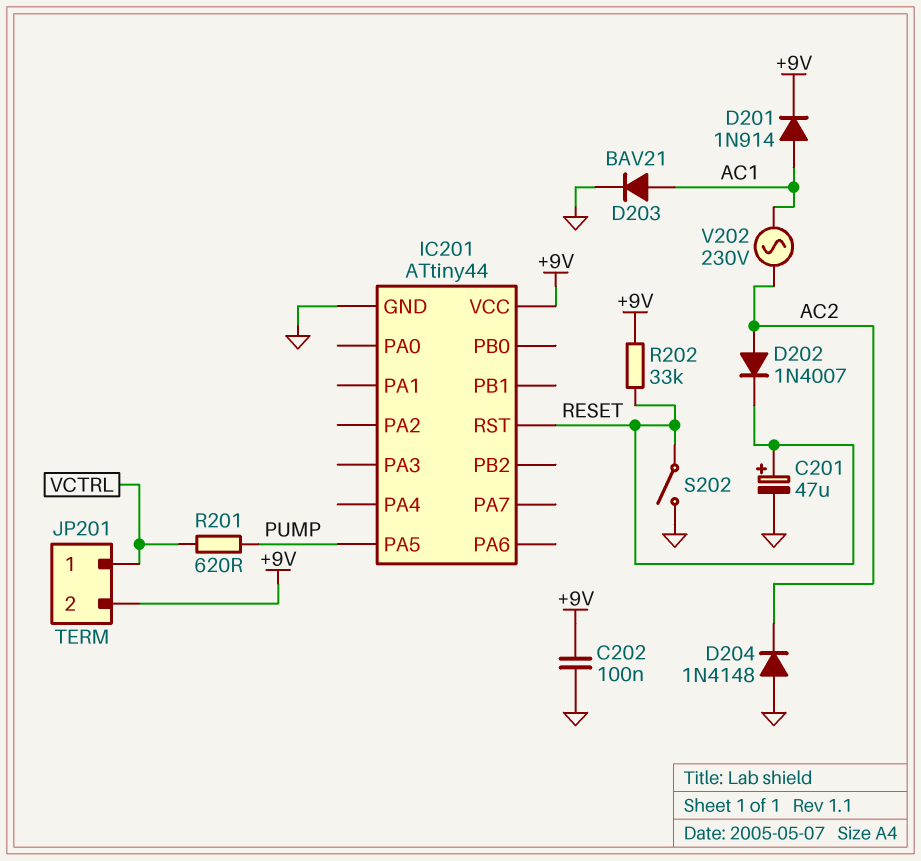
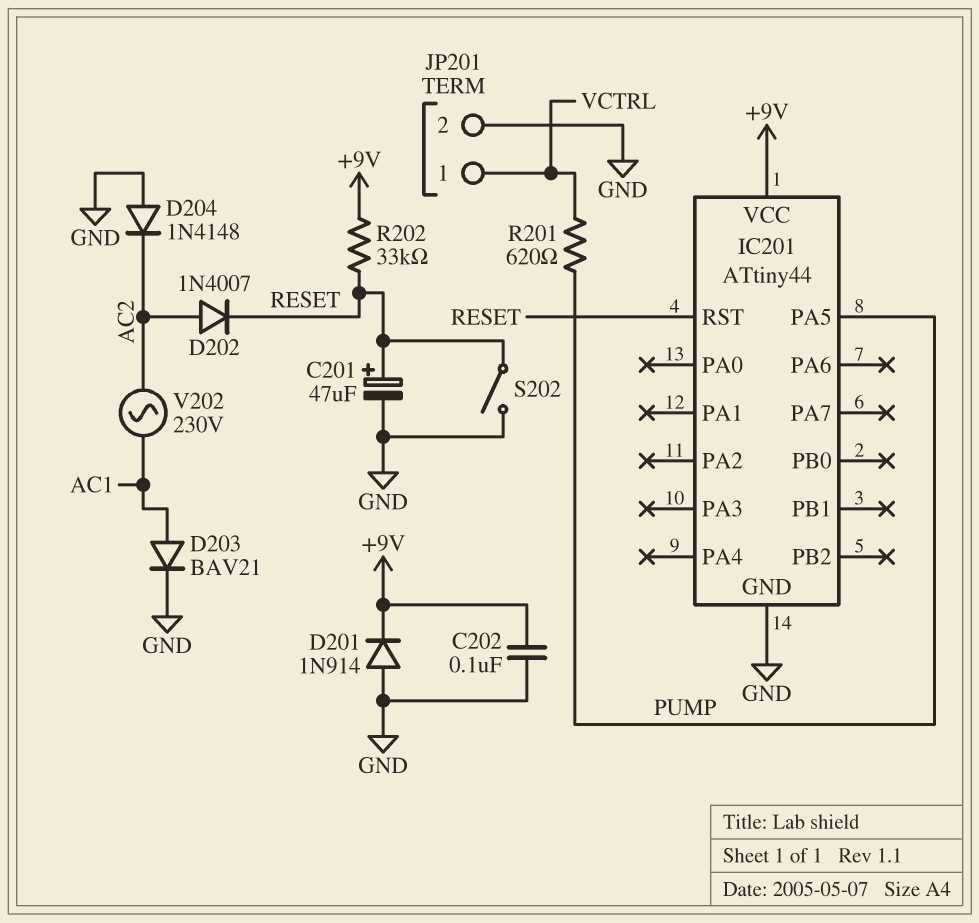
D201: diode 1N914 (A AC1, K +9V) -> diode 1N914 (A GND, K +9V)
JP201 pin 2: +9V -> GND

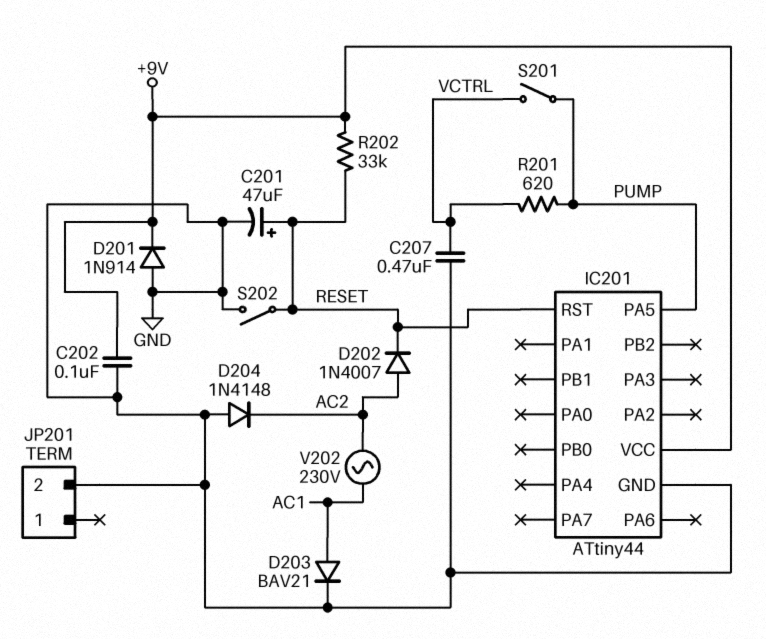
C207: none -> 470nF (GND, VCTRL)
JP201 pin 1: VCTRL -> none
S201: none -> switch (PUMP, VCTRL)

